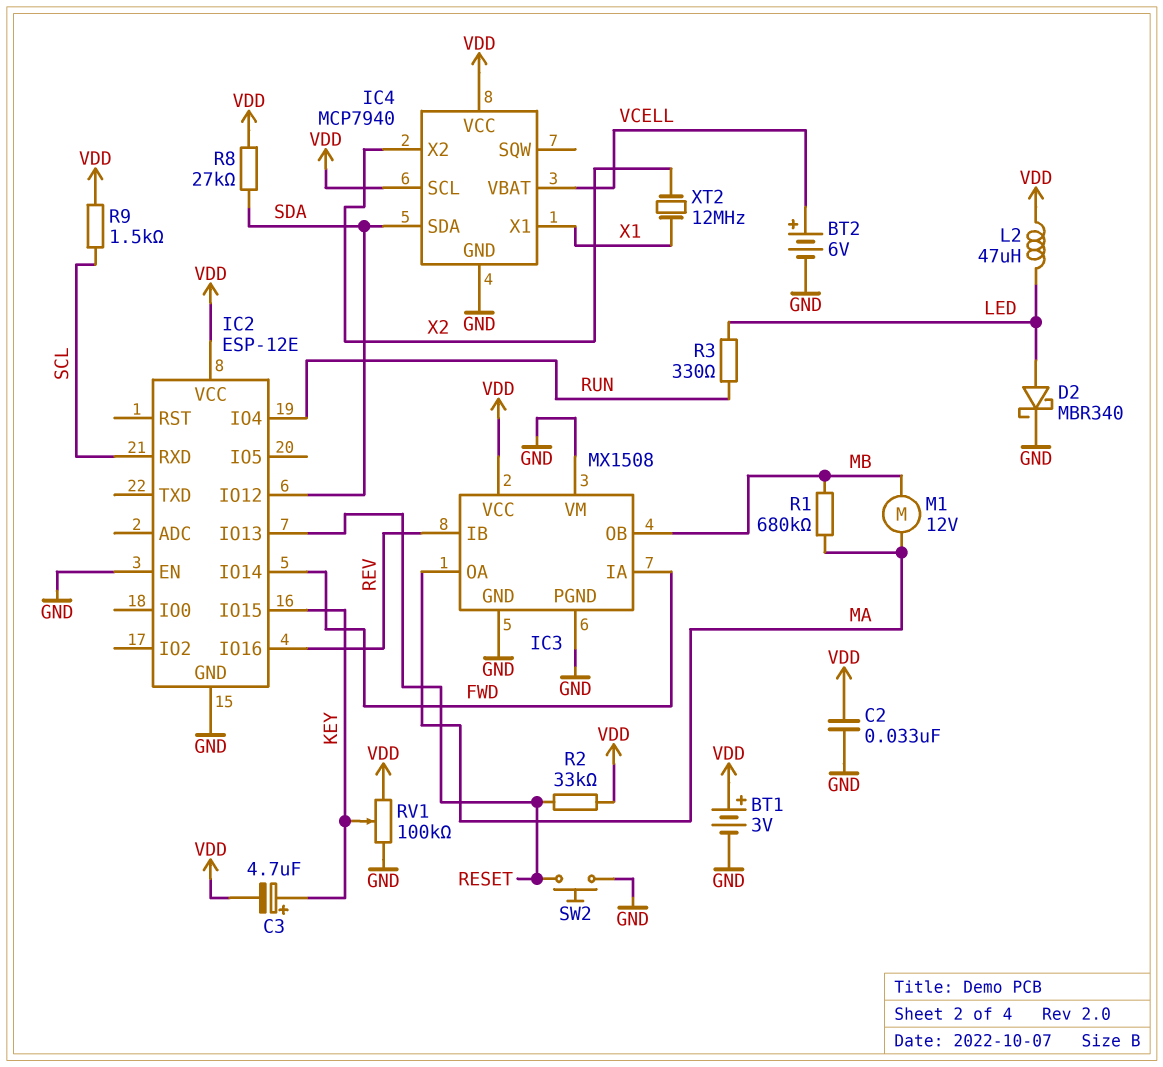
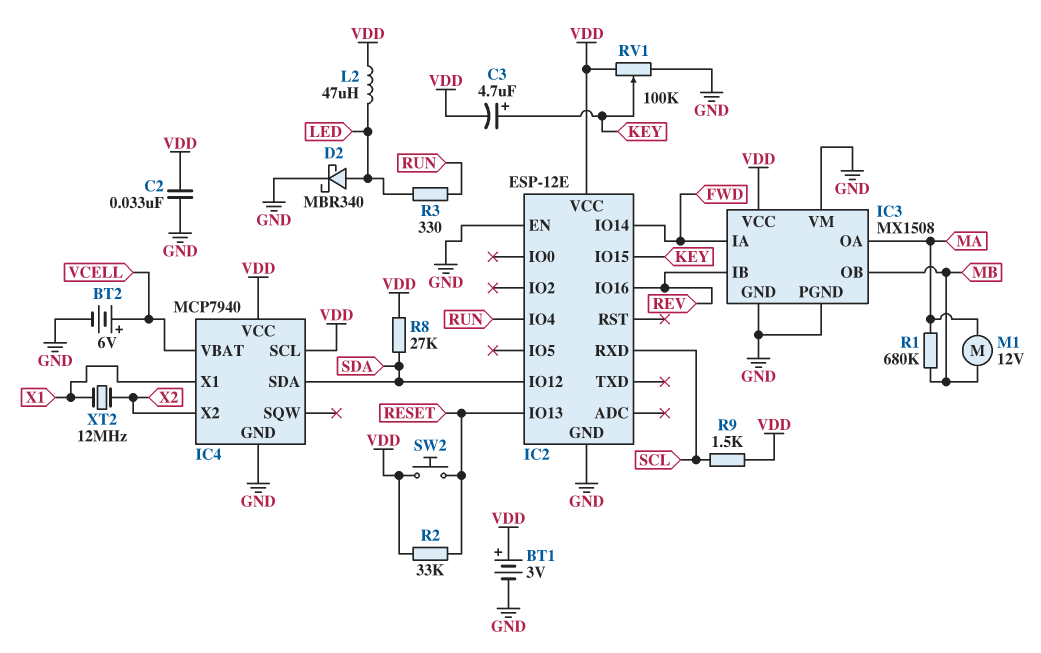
SW2: button (GND, RESET) -> button (RESET, VDD)

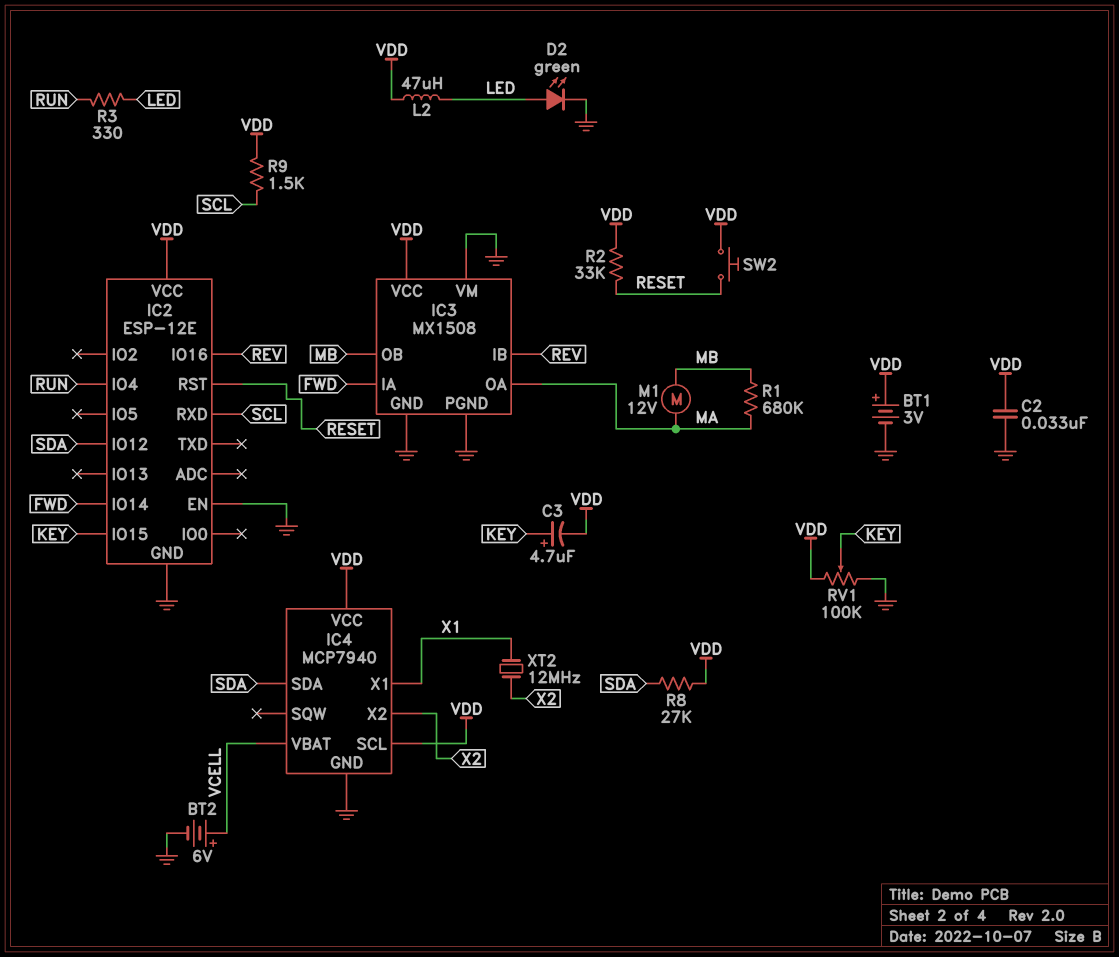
D2: schottky MBR340 (A LED, K GND) -> LED green (A LED, K GND)
IC2 pin IO13: RESET -> none
IC2 pin RST: none -> RESET

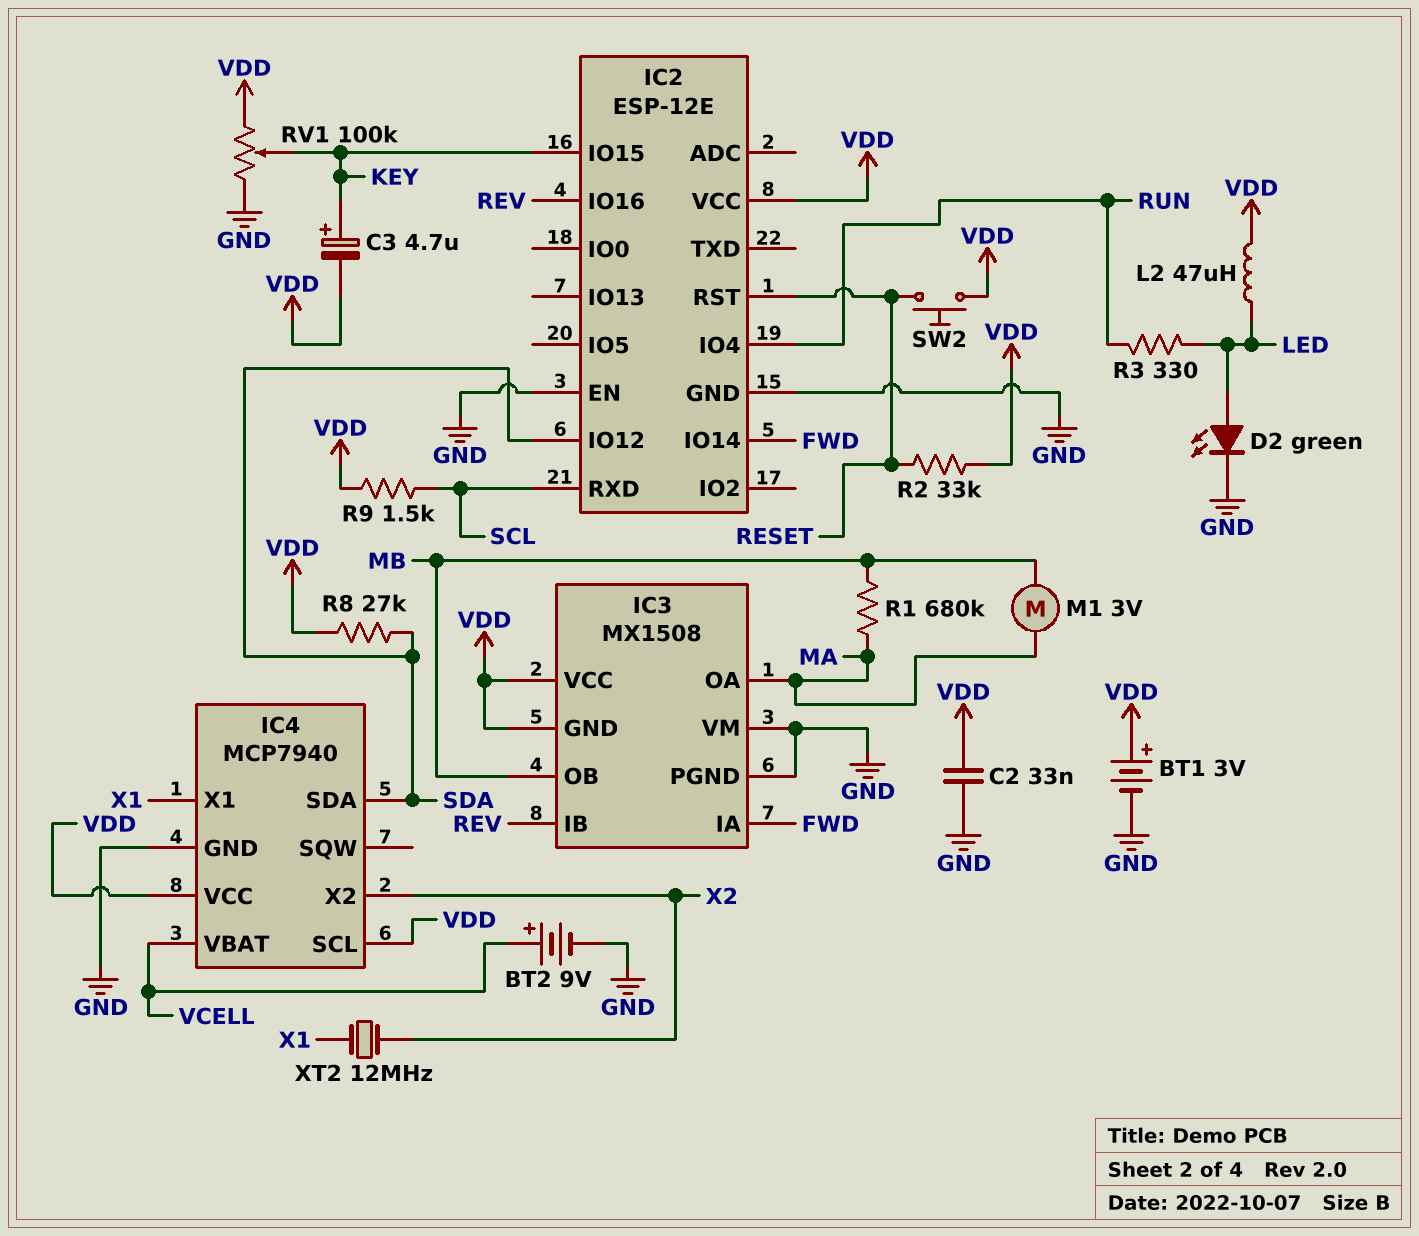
BT2: 6V (plus VCELL, minus GND) -> 9V (plus VCELL, minus GND)
IC3 pin GND: GND -> VDD
M1: motor 12V (MA, MB) -> motor 3V (MA, MB)

